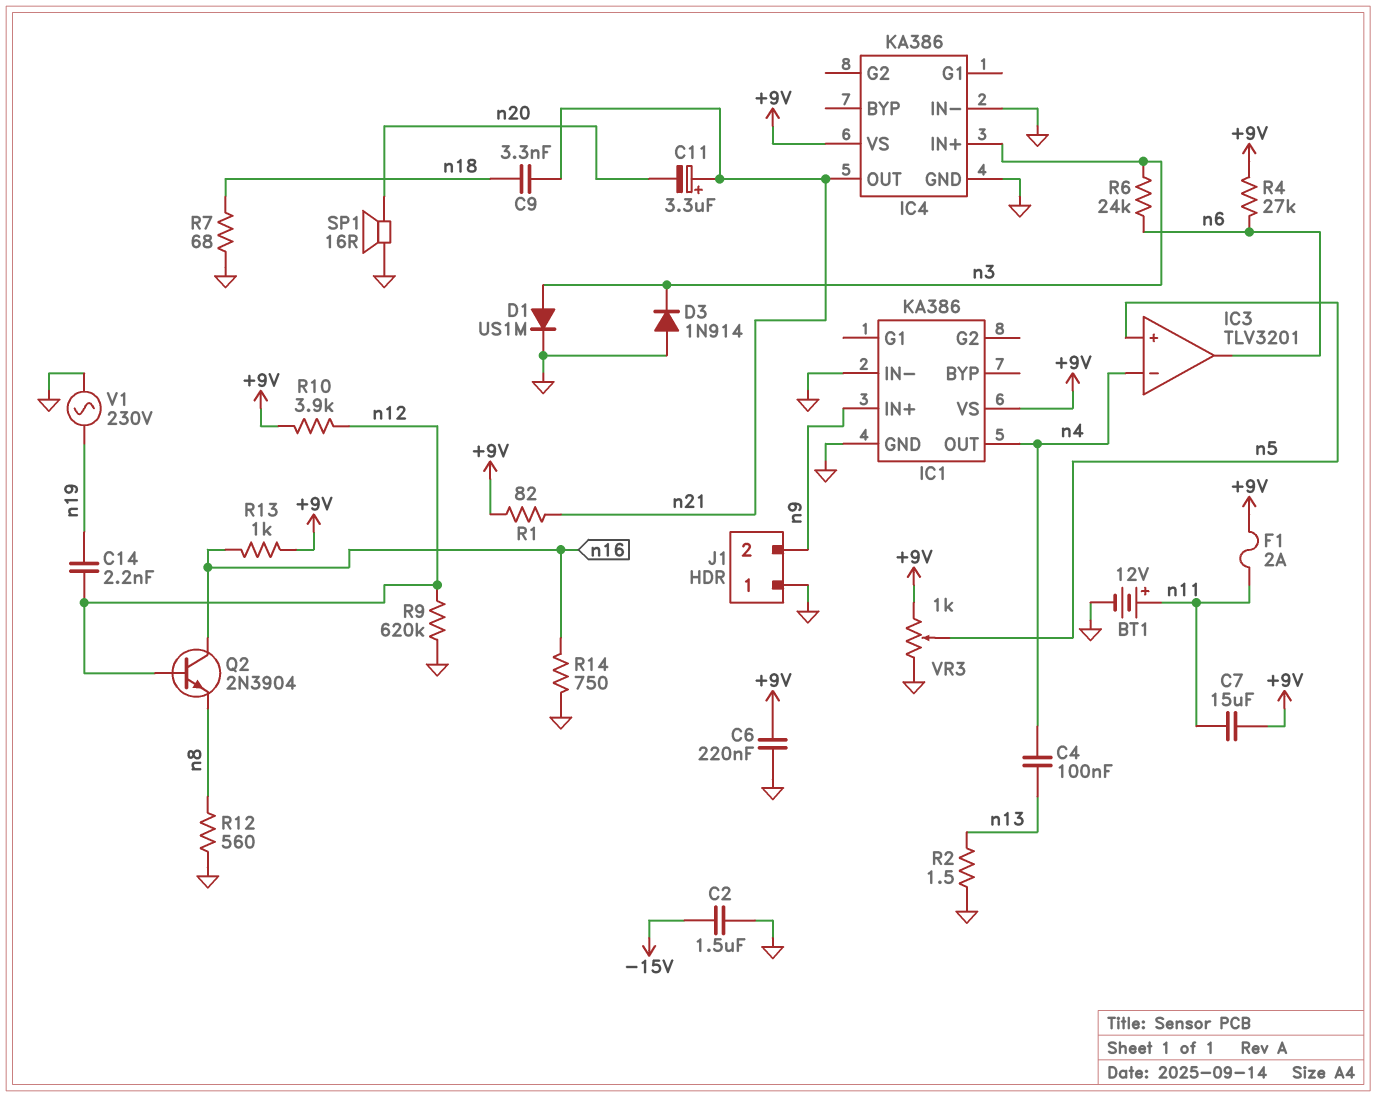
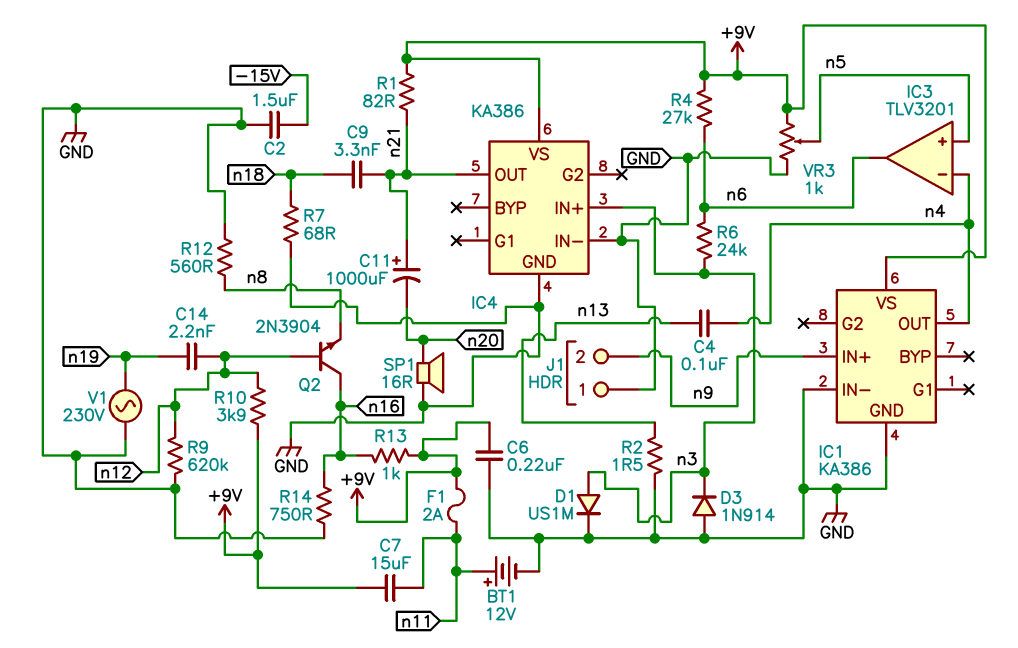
C11: 3.3uF (plus n21, minus n20) -> 1000uF (plus n21, minus n20)

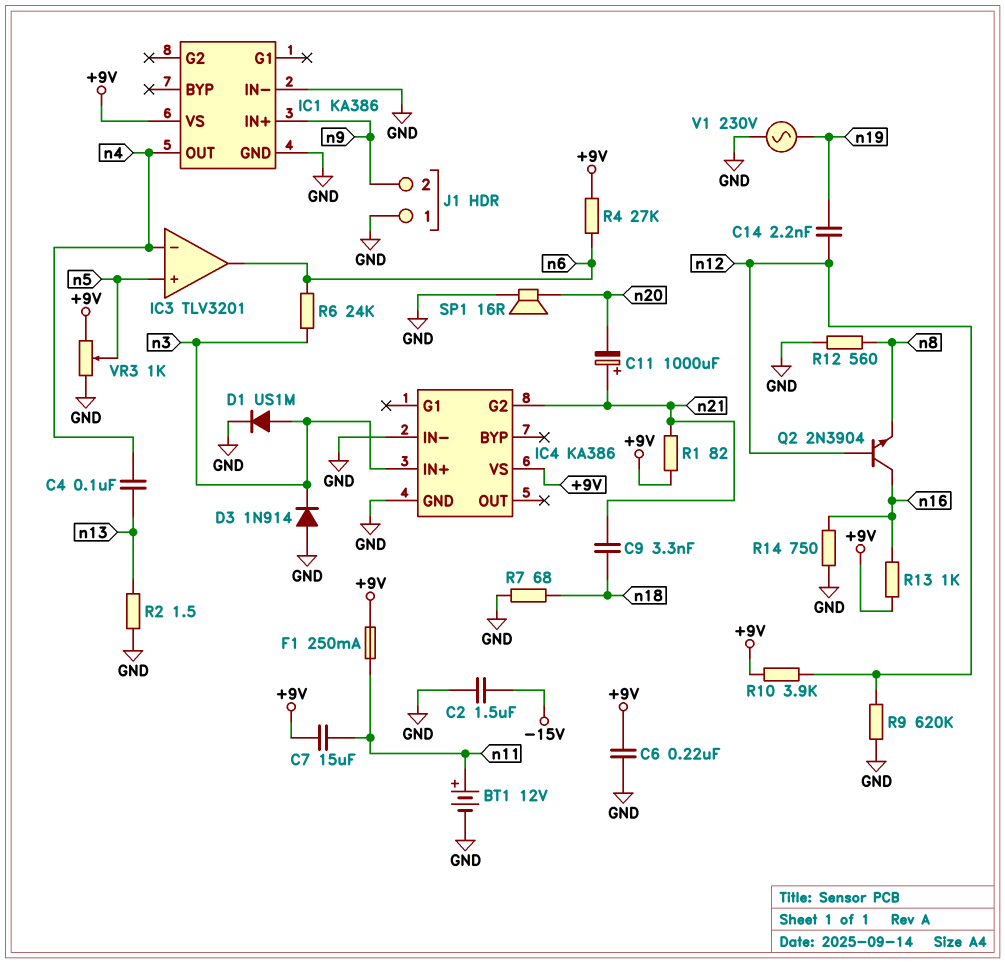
F1: 2A (+9V, n11) -> 250mA (+9V, n11)
IC4 pin G2: none -> n21
IC4 pin OUT: n21 -> none

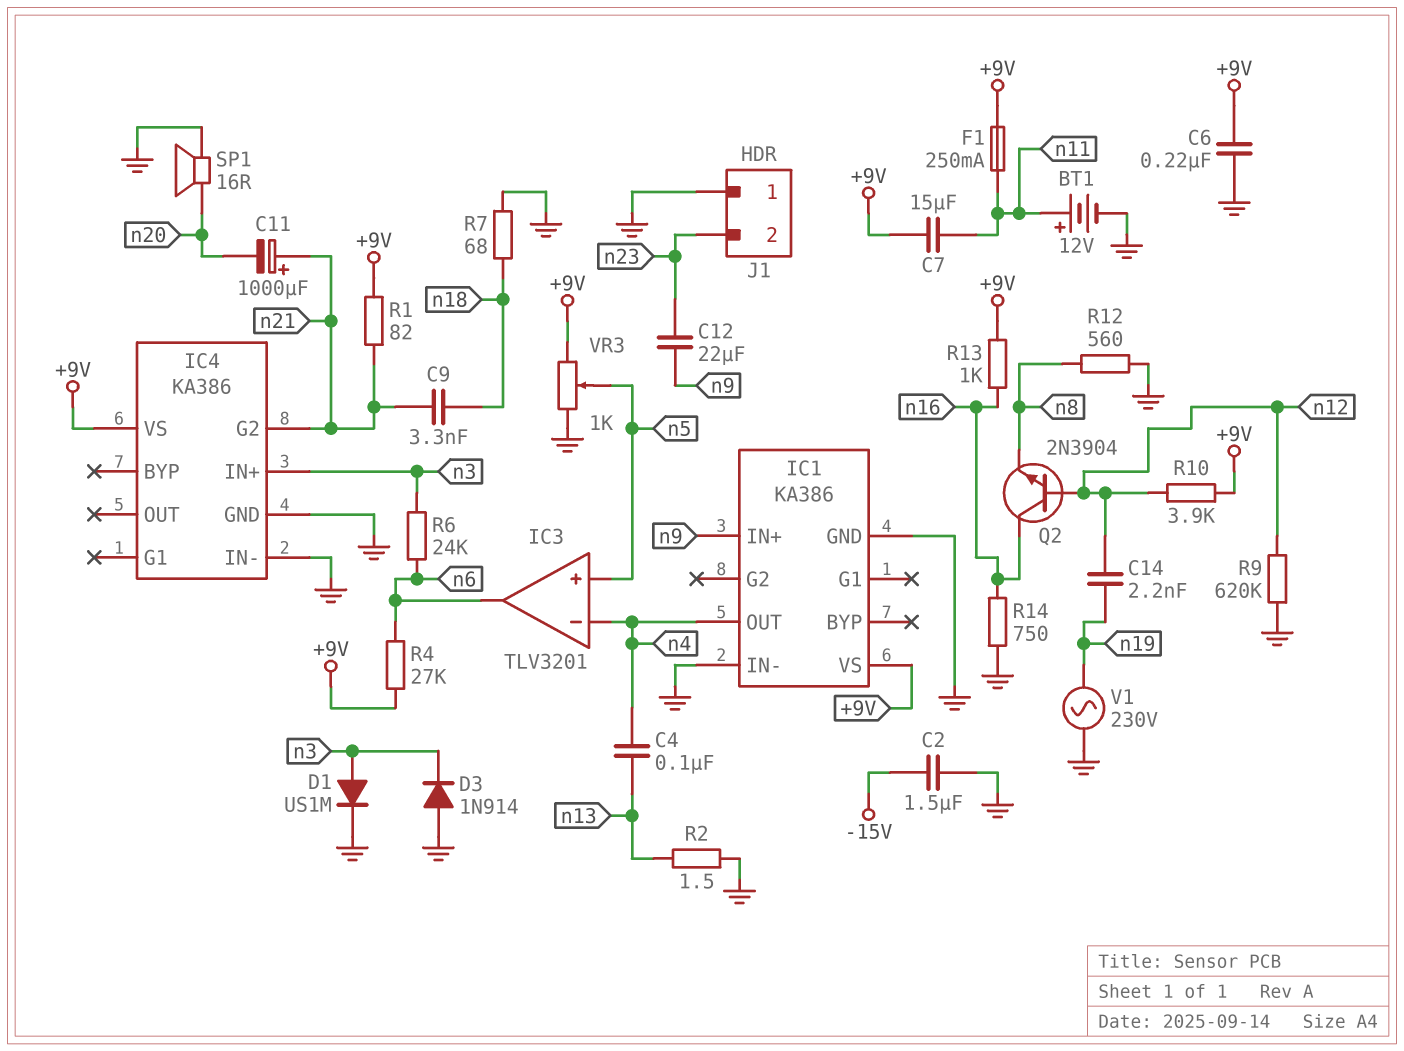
C12: none -> 22uF (n9, n23)
J1 pin 2: n9 -> n23

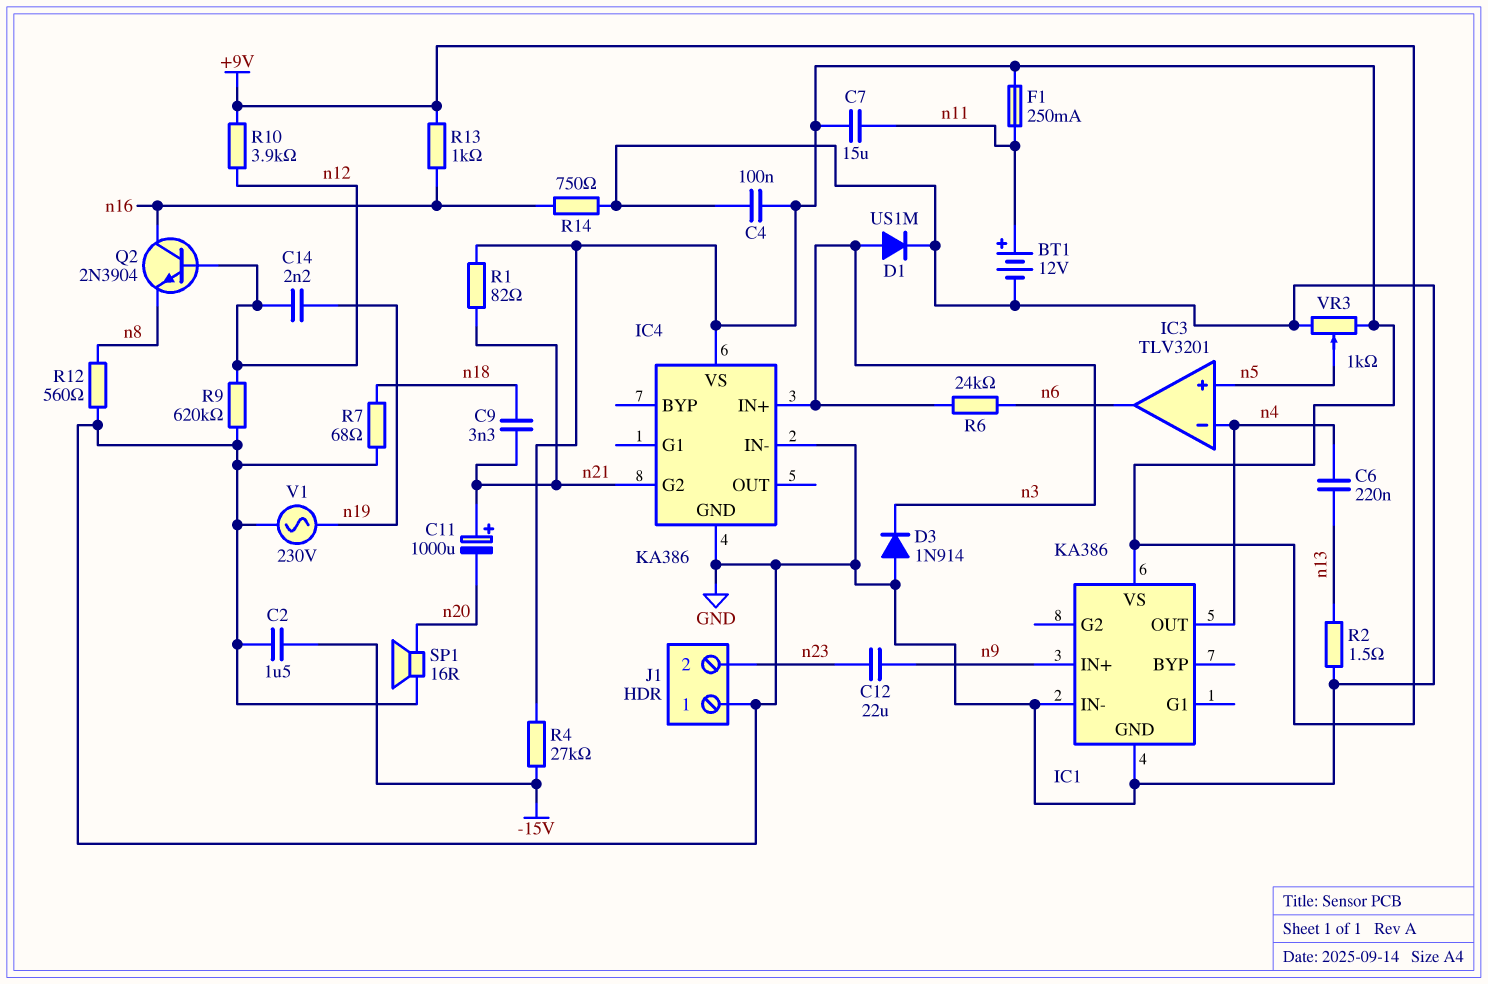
C4: 100nF (n4, n13) -> 100nF (+9V, GND)
C6: 220nF (+9V, GND) -> 220nF (n4, n13)
R4: 27k (+9V, n6) -> 27k (+9V, -15V)

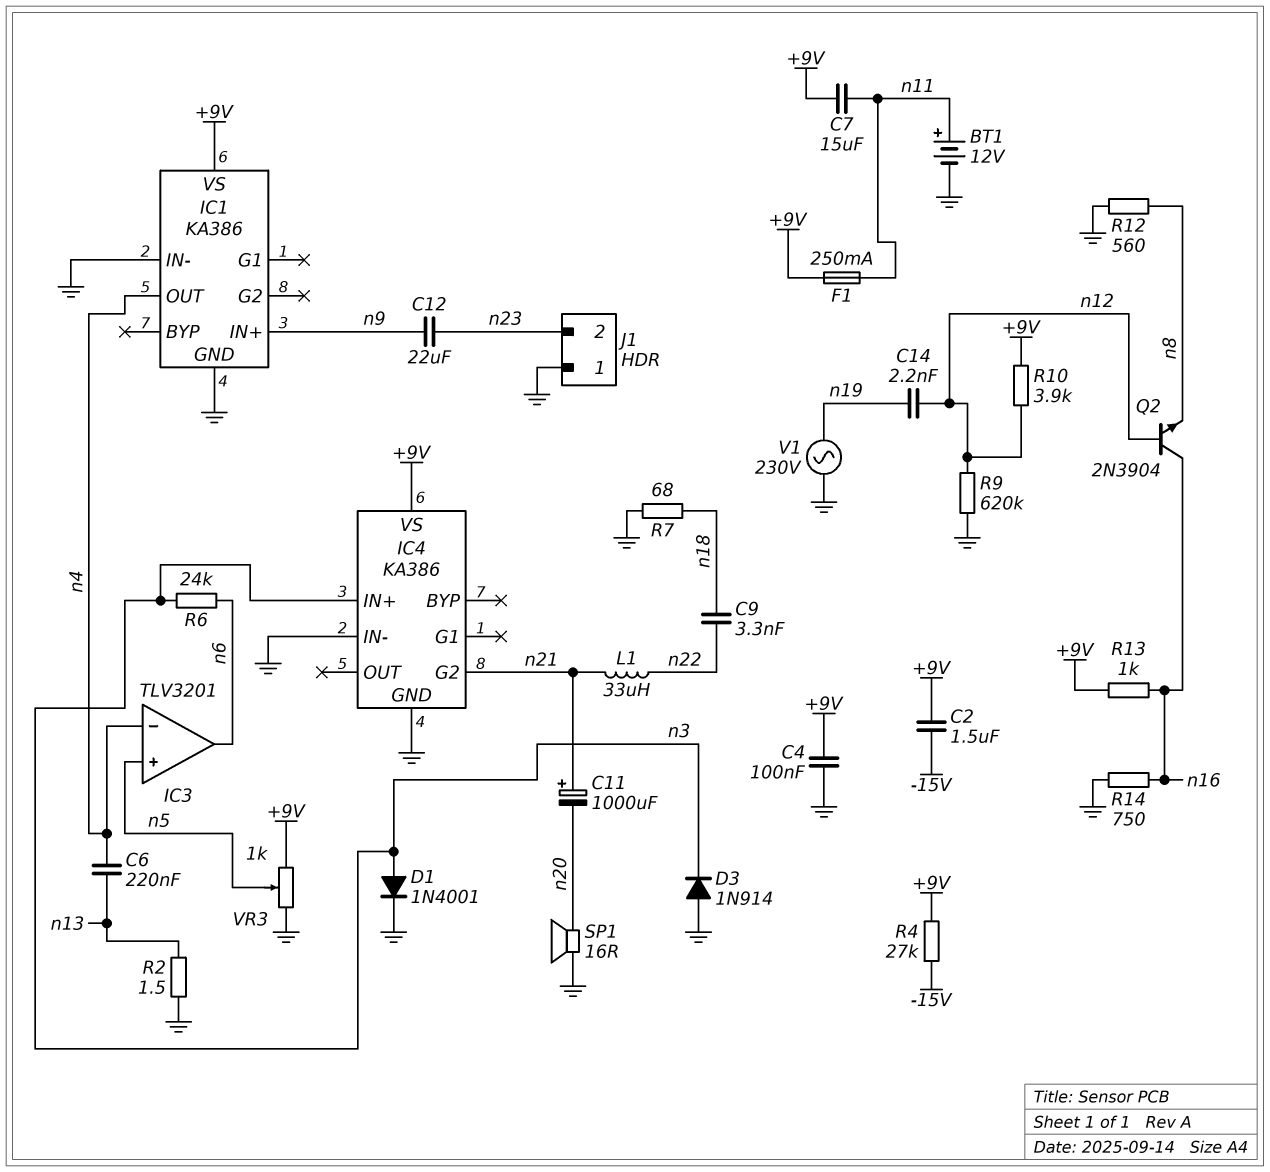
C2: 1.5uF (-15V, GND) -> 1.5uF (+9V, -15V)
C9: 3.3nF (n18, n21) -> 3.3nF (n18, n22)
D1: diode US1M (A n3, K GND) -> diode 1N4001 (A n3, K GND)
L1: none -> 33uH (n21, n22)
R1: 82 (+9V, n21) -> none

